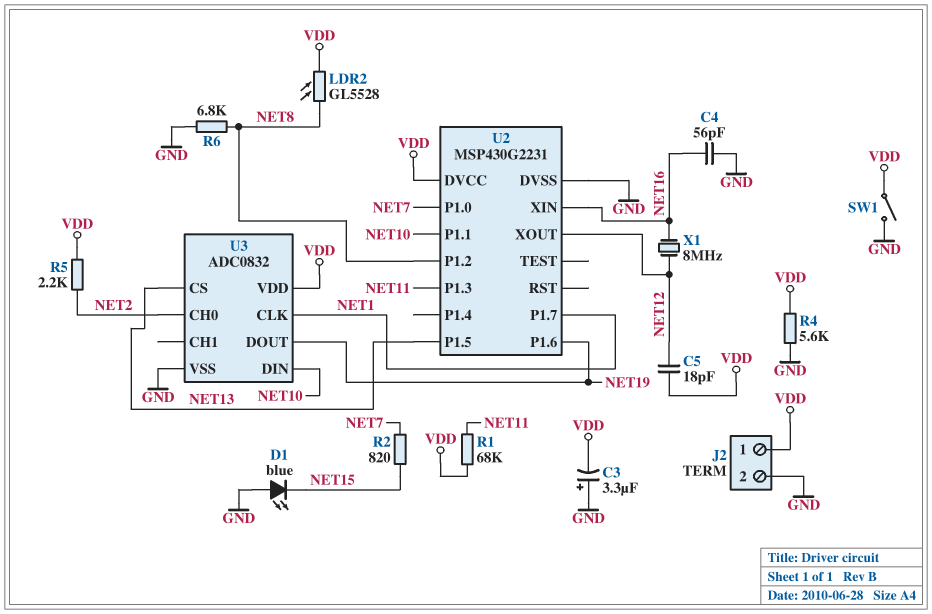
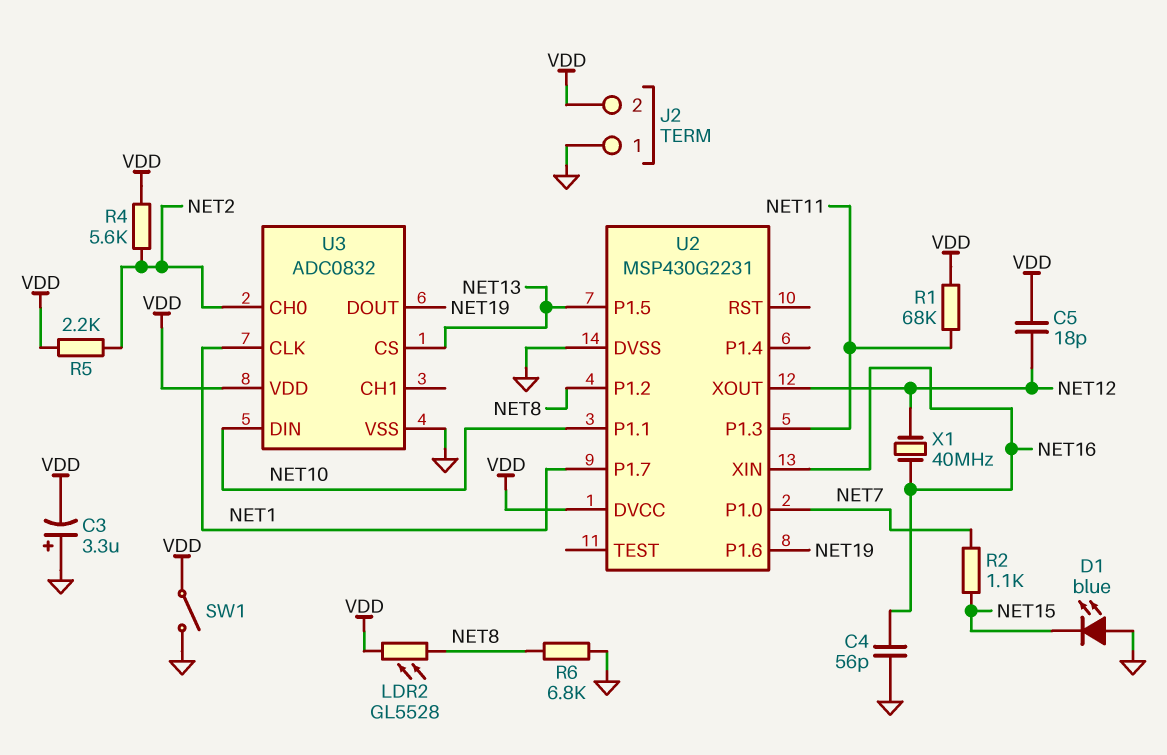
J2 pin 1: VDD -> GND
J2 pin 2: GND -> VDD
R2: 820 (NET7, NET15) -> 1.1k (NET7, NET15)
R4: 5.6k (GND, VDD) -> 5.6k (NET2, VDD)
X1: 8MHz (NET12, NET16) -> 40MHz (NET12, NET16)

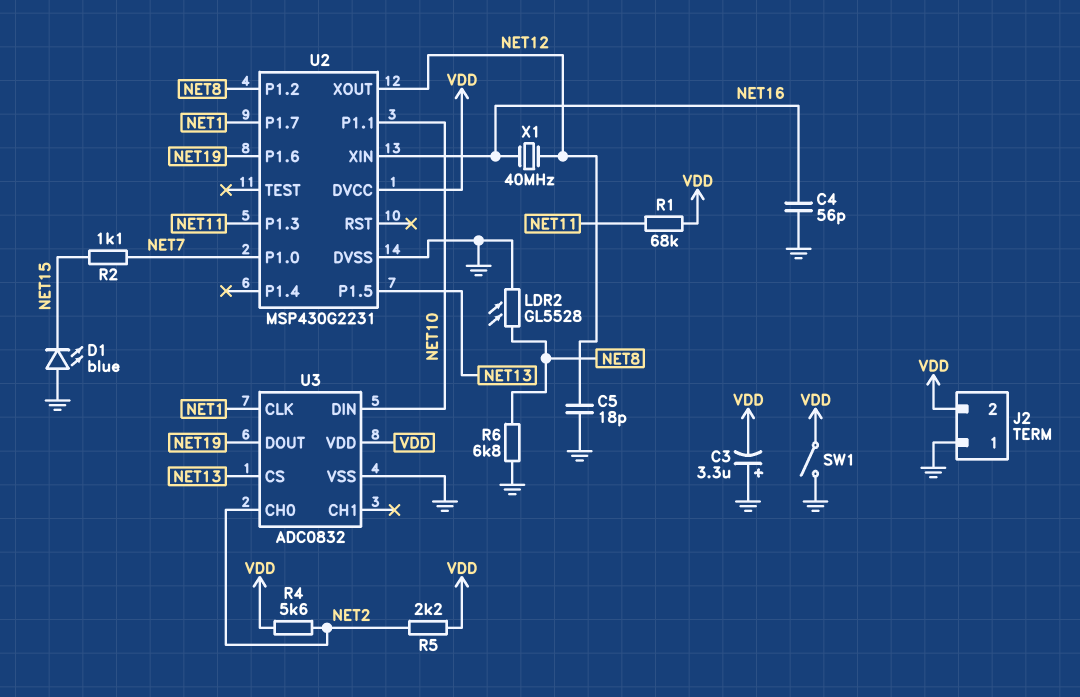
C5: 18pF (NET12, VDD) -> 18pF (GND, NET12)
LDR2: GL5528 (NET8, VDD) -> GL5528 (GND, NET8)

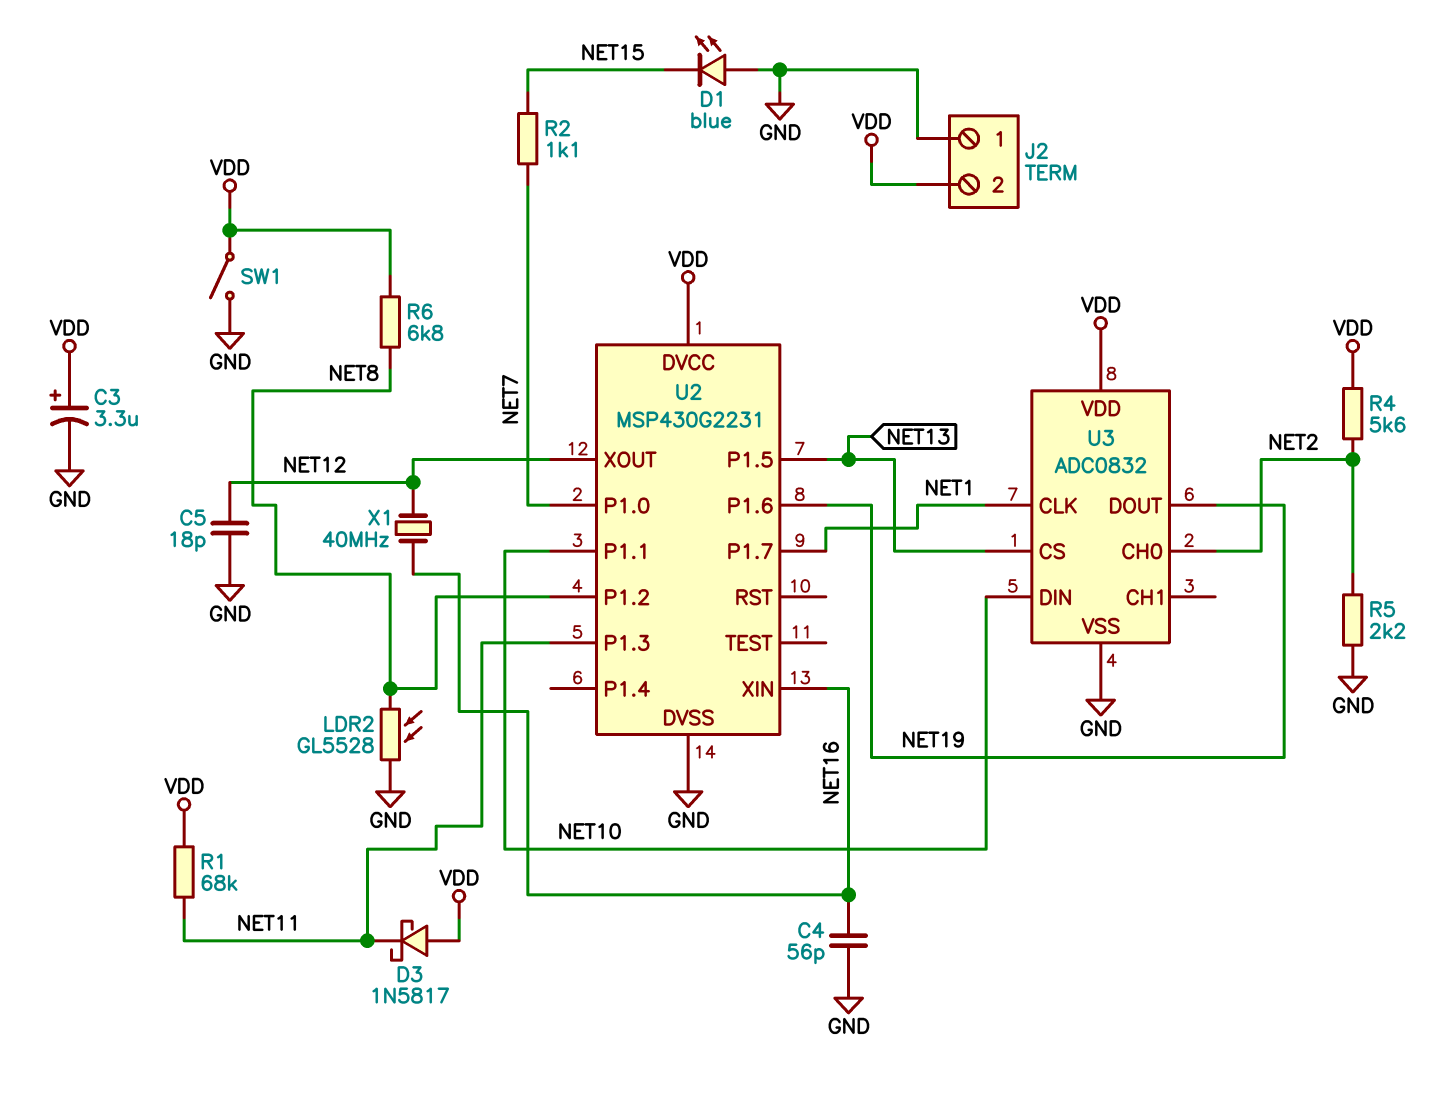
C3: 3.3uF (plus GND, minus VDD) -> 3.3uF (plus VDD, minus GND)
D3: none -> schottky 1N5817 (A VDD, K NET11)
R5: 2.2k (NET2, VDD) -> 2.2k (GND, NET2)
R6: 6.8k (GND, NET8) -> 6.8k (NET8, VDD)

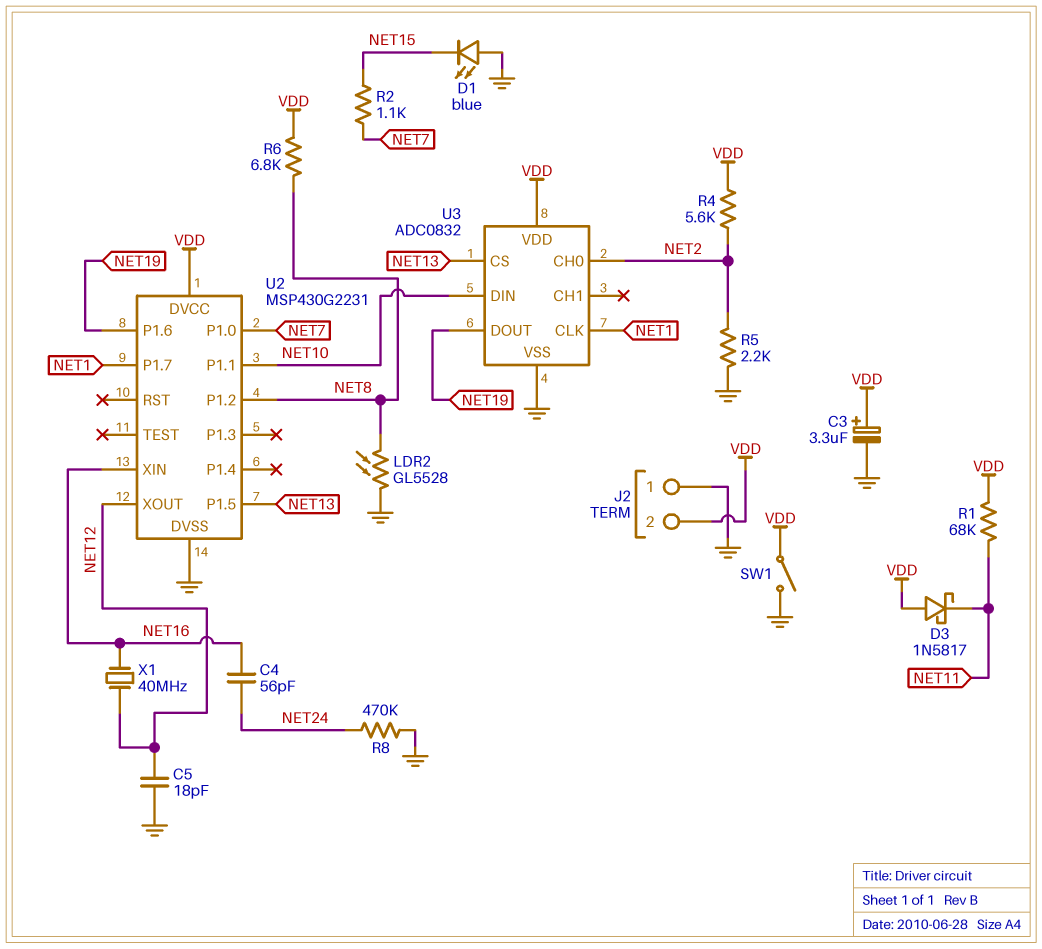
C4: 56pF (GND, NET16) -> 56pF (NET16, NET24)
R8: none -> 470k (GND, NET24)
U2 pin P1.3: NET11 -> none

